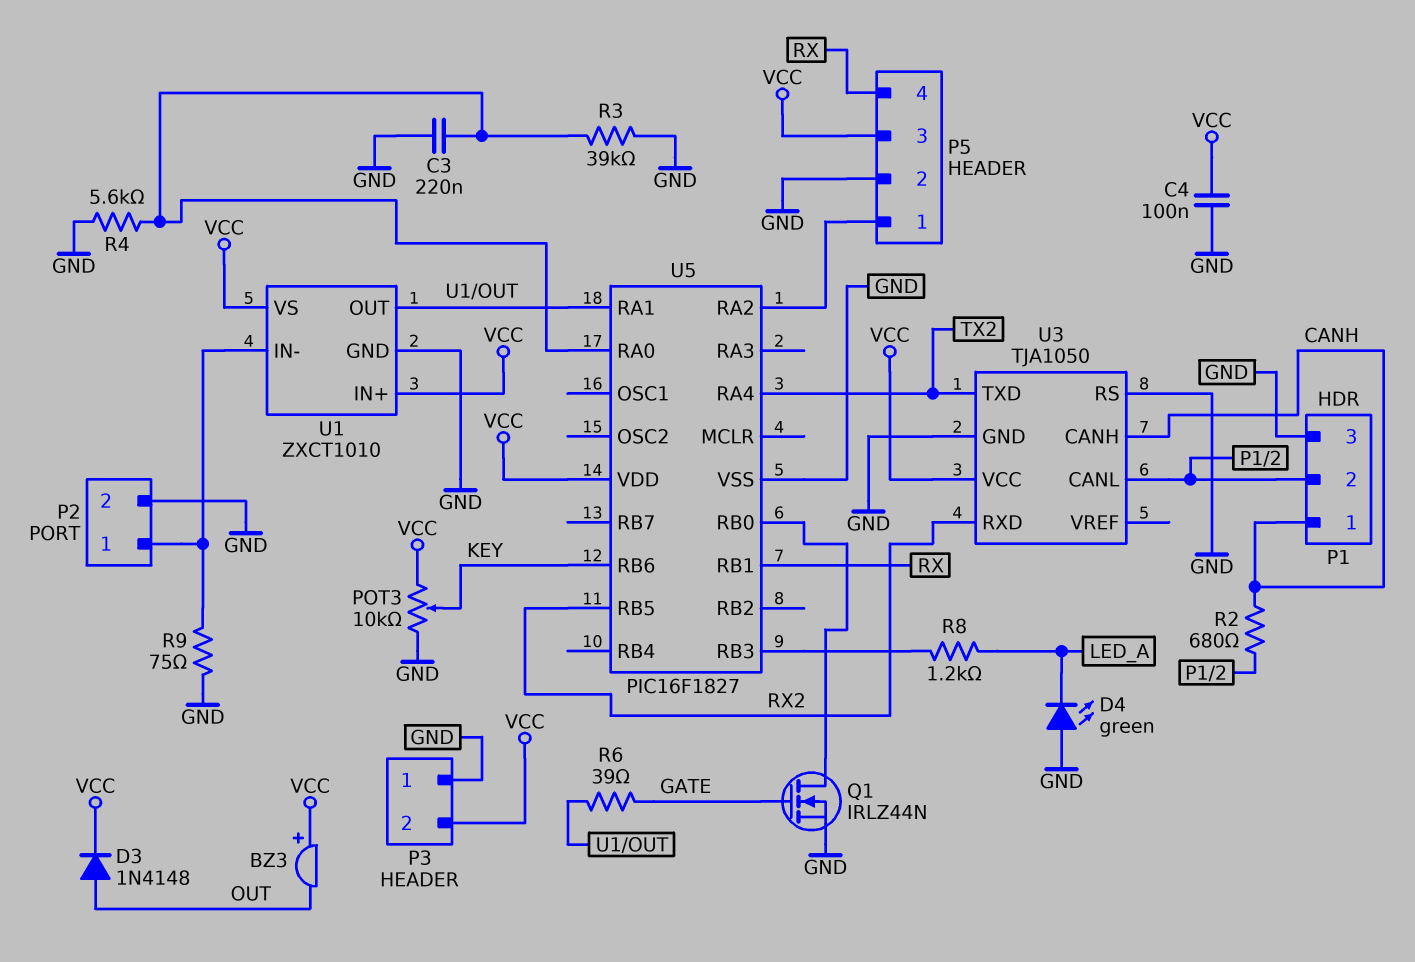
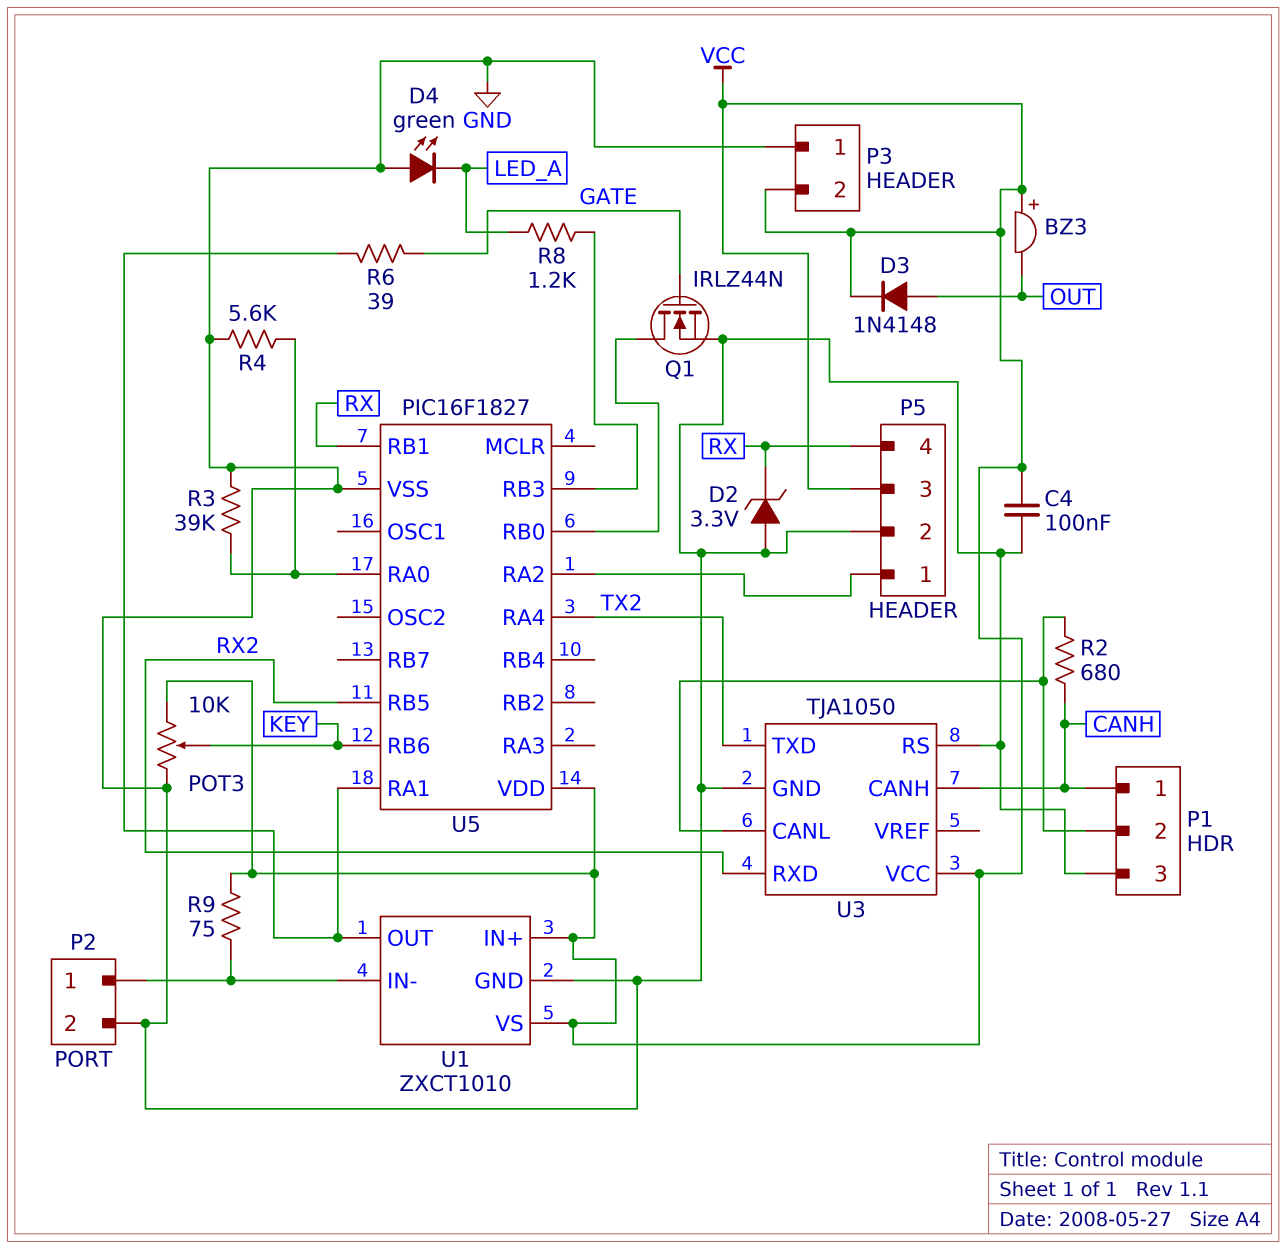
C3: 220nF (GND, U5/RA0) -> none
D2: none -> zener 3.3V (A GND, K RX)
R9: 75 (GND, P2/1) -> 75 (P2/1, VCC)

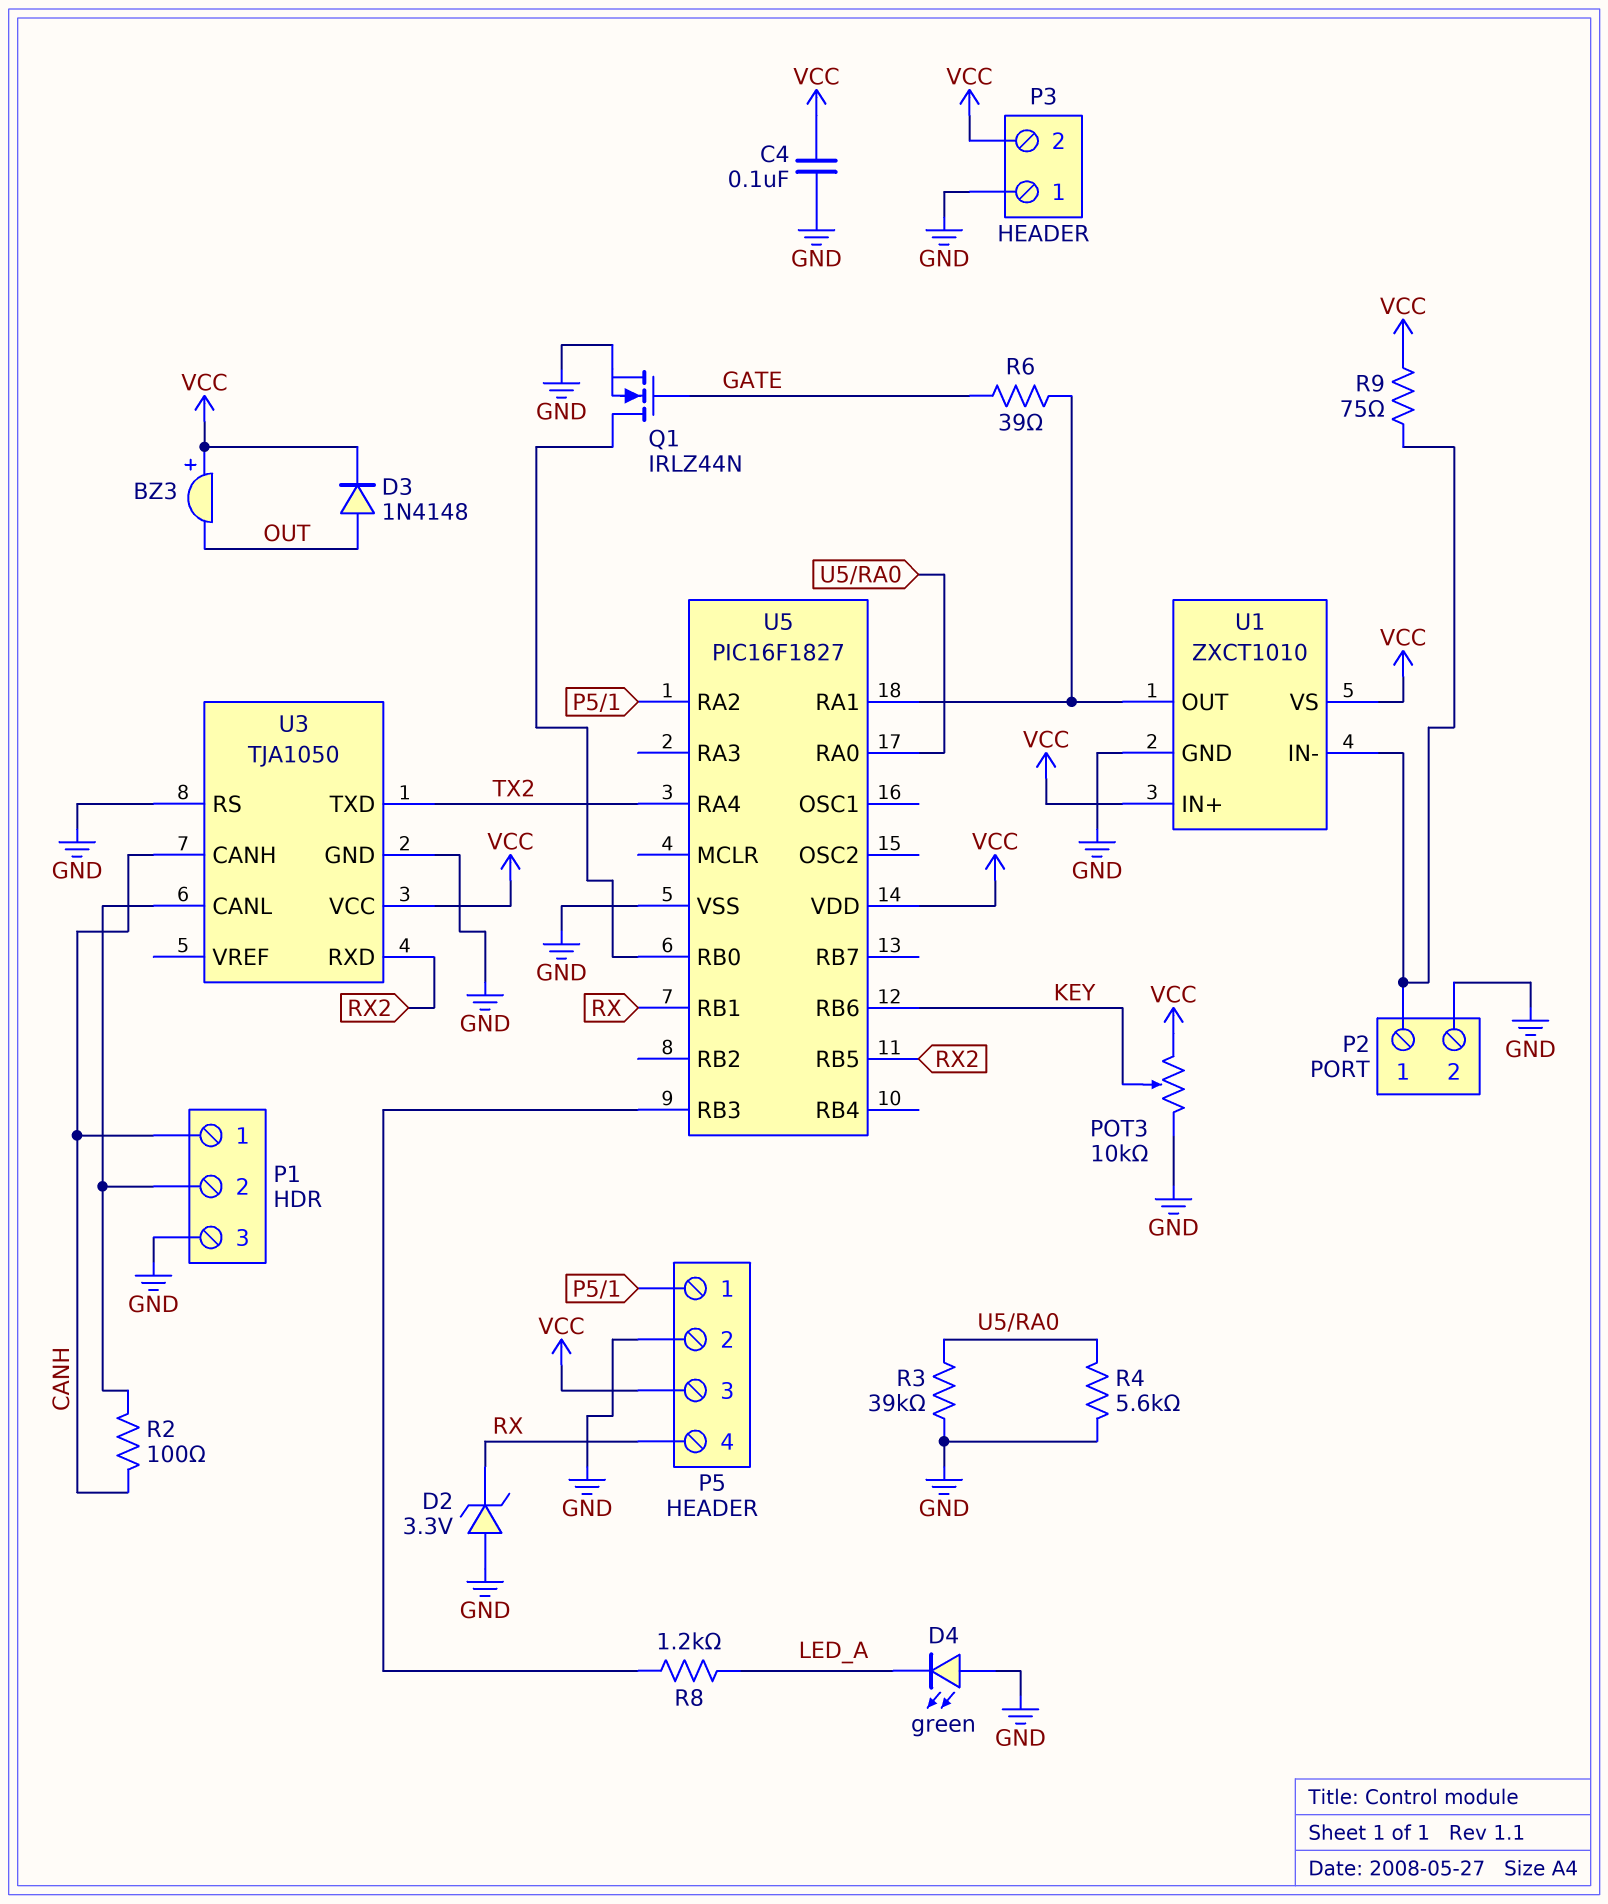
R2: 680 (CANH, P1/2) -> 100 (CANH, P1/2)

